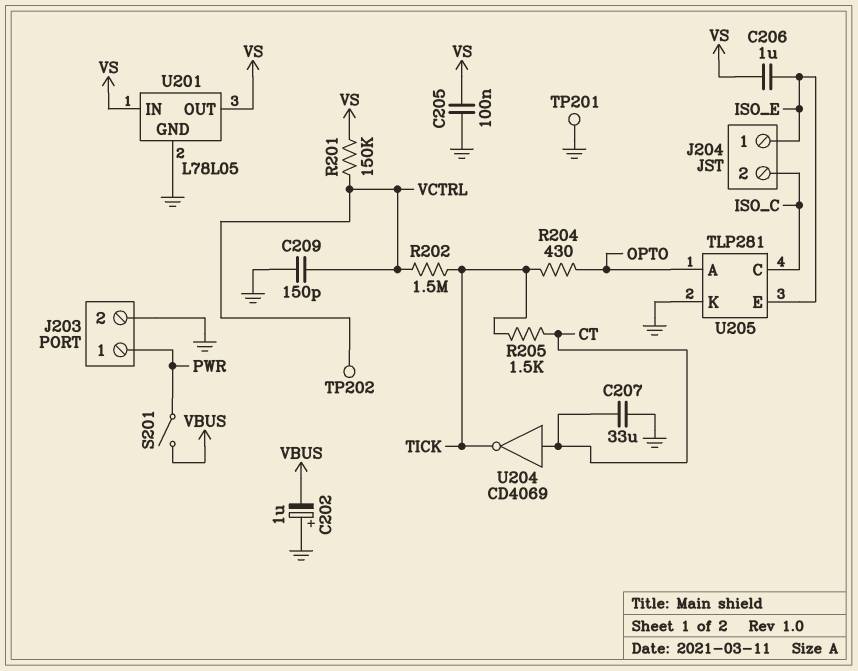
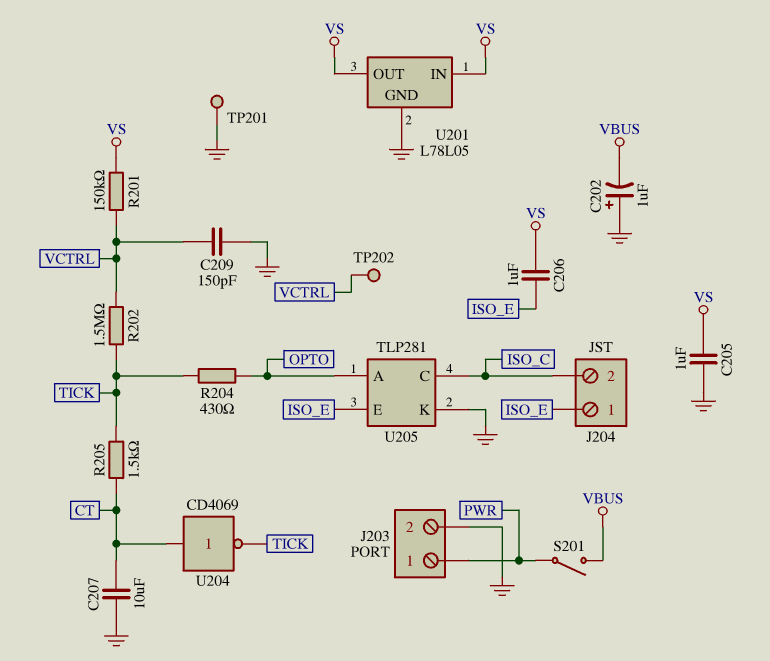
C205: 100nF (GND, VS) -> 1uF (GND, VS)
C207: 33uF (CT, GND) -> 10uF (CT, GND)

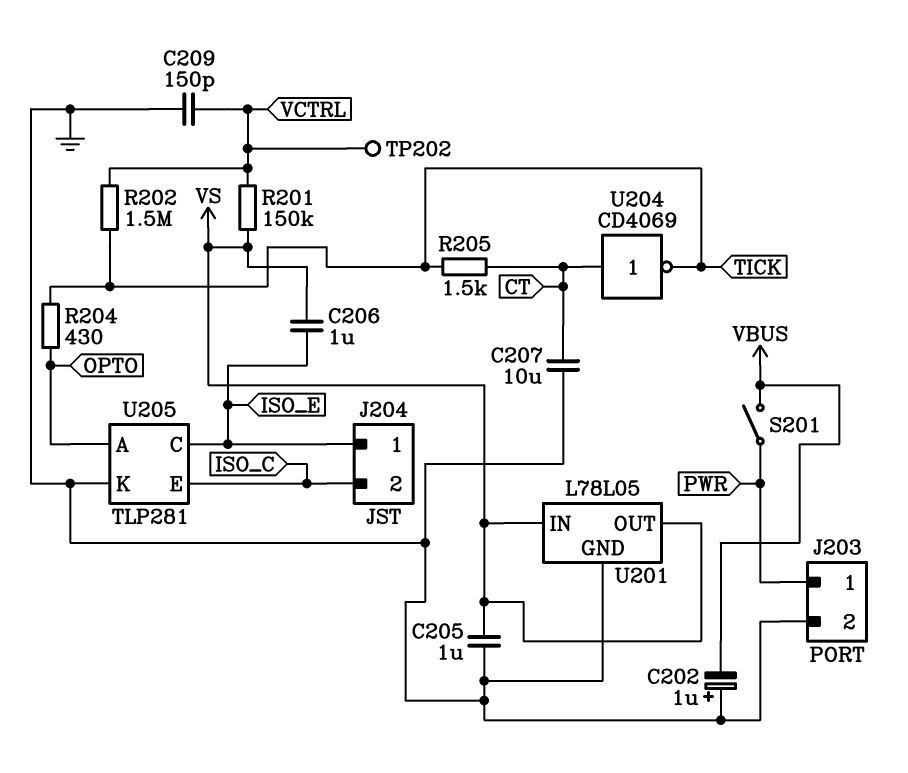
TP201: test point (GND) -> none
U205 pin C: ISO_C -> ISO_E
U205 pin E: ISO_E -> ISO_C

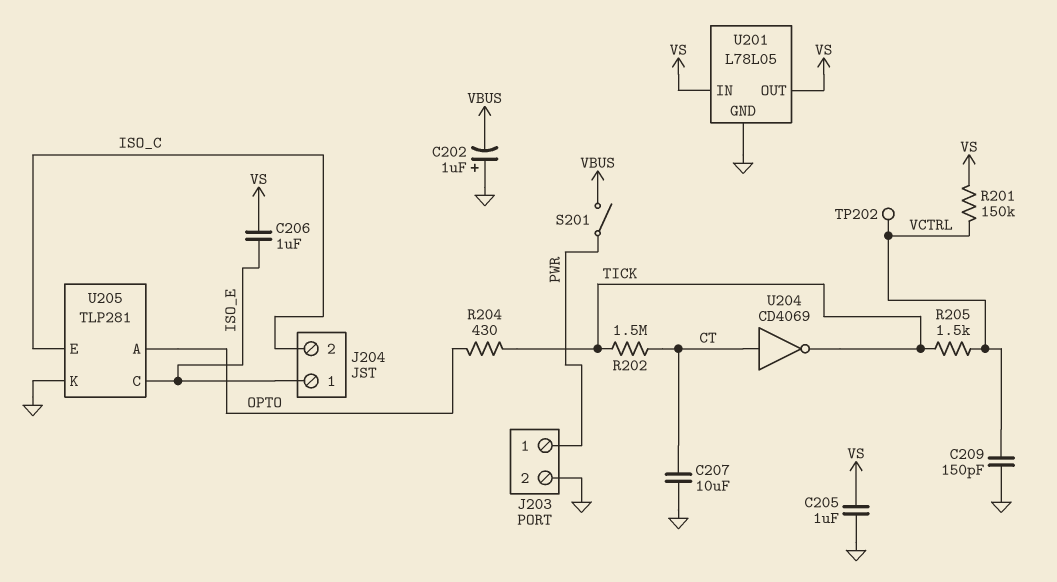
R202: 1.5M (TICK, VCTRL) -> 1.5M (CT, TICK)
R205: 1.5k (CT, TICK) -> 1.5k (TICK, VCTRL)

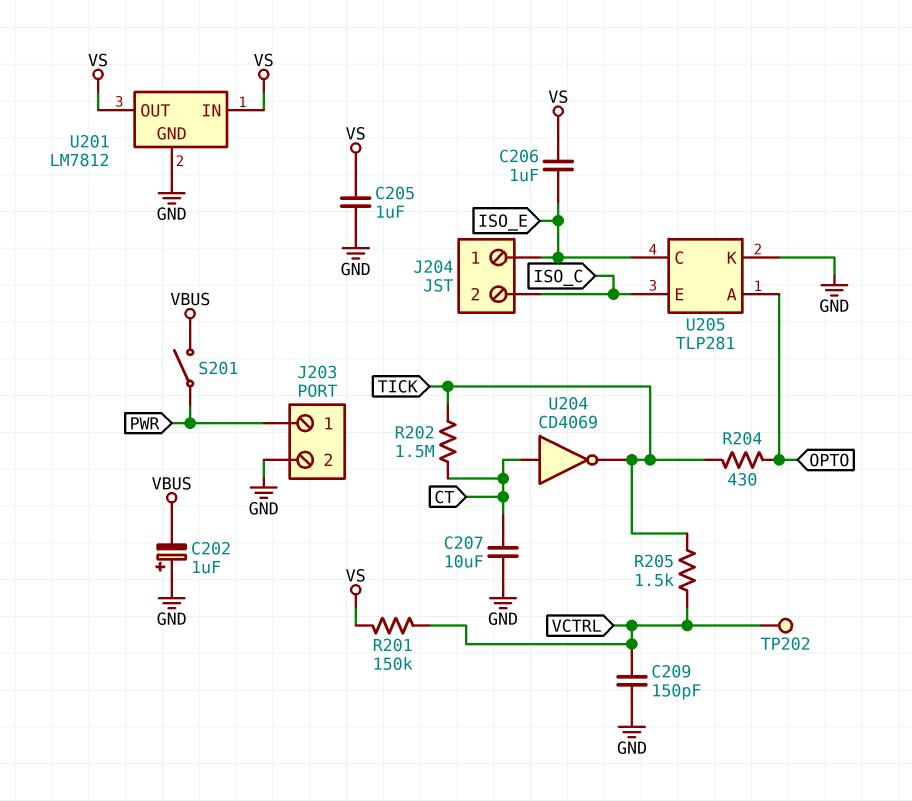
U201: L78L05 -> LM7812

